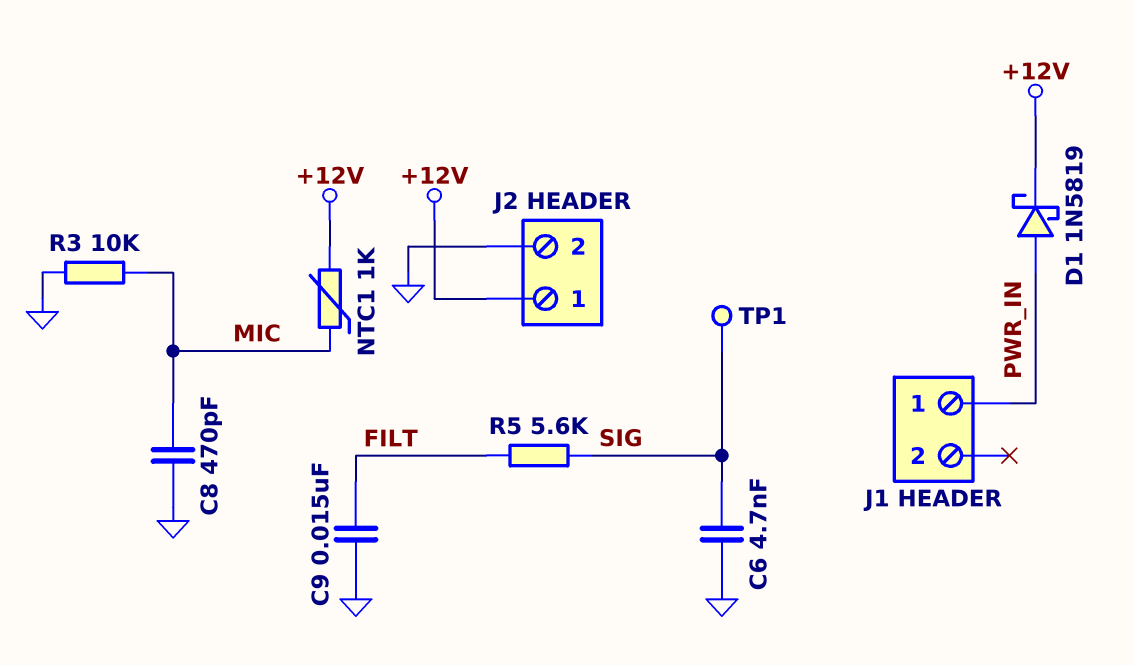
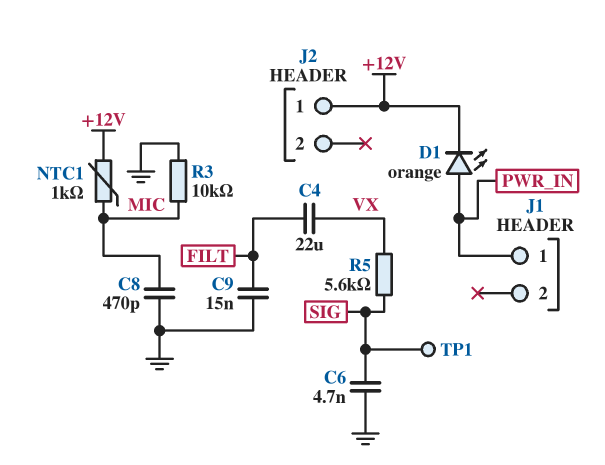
C4: none -> 22uF (FILT, VX)
D1: schottky 1N5819 (A PWR_IN, K +12V) -> LED orange (A PWR_IN, K +12V)
J2 pin 2: GND -> none
R5: 5.6k (FILT, SIG) -> 5.6k (SIG, VX)

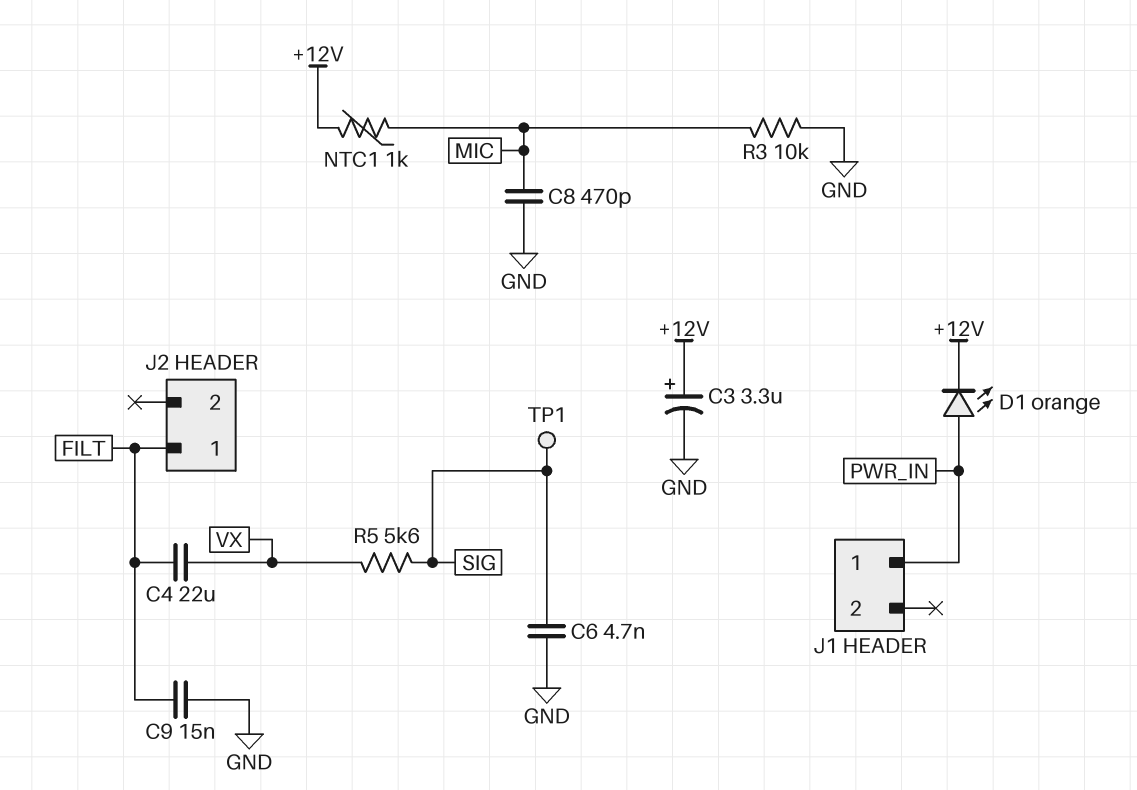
C3: none -> 3.3uF (plus +12V, minus GND)
J2 pin 1: +12V -> FILT

